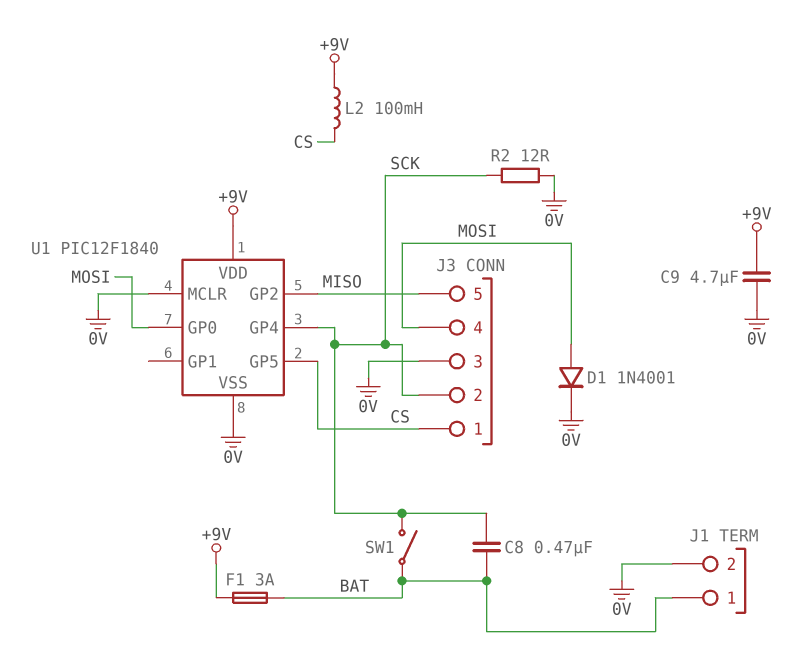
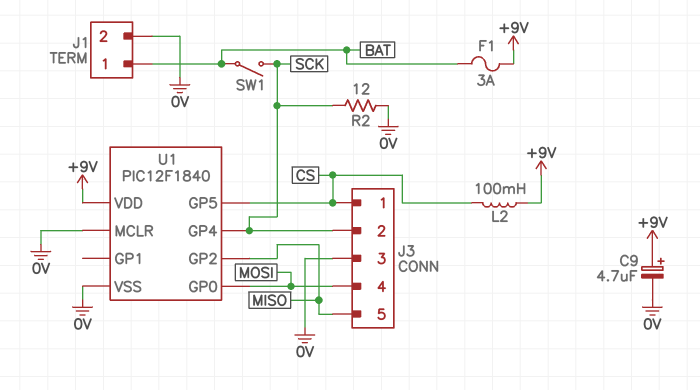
C8: 470nF (BAT, SCK) -> none
C9: 4.7uF (+9V, 0V) -> 4.7uF (plus +9V, minus 0V)
D1: diode 1N4001 (A MOSI, K 0V) -> none

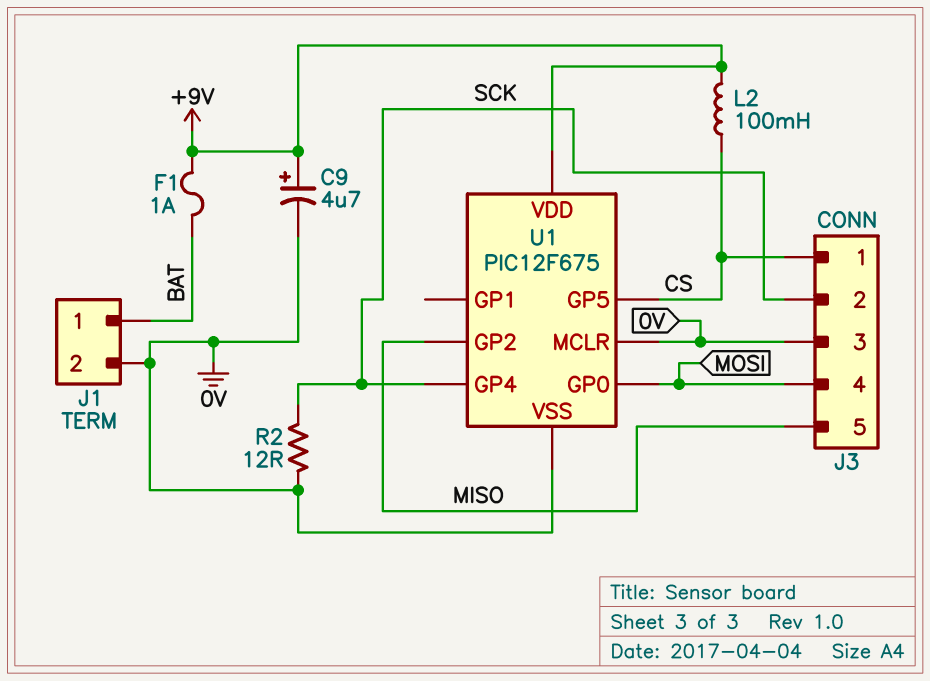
F1: 3A (+9V, BAT) -> 1A (+9V, BAT)
SW1: switch (BAT, SCK) -> none
U1: PIC12F1840 -> PIC12F675

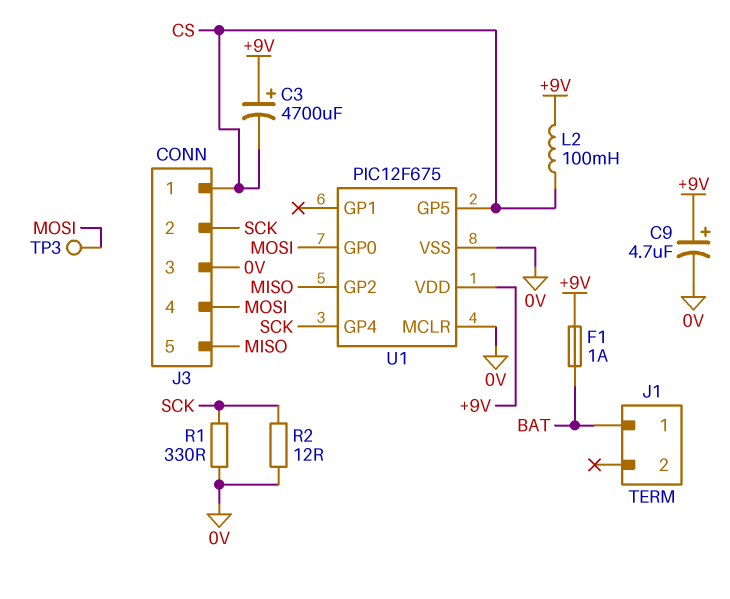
C3: none -> 4700uF (plus +9V, minus CS)
J1 pin 2: 0V -> none
R1: none -> 330 (0V, SCK)
TP3: none -> test point (MOSI)

